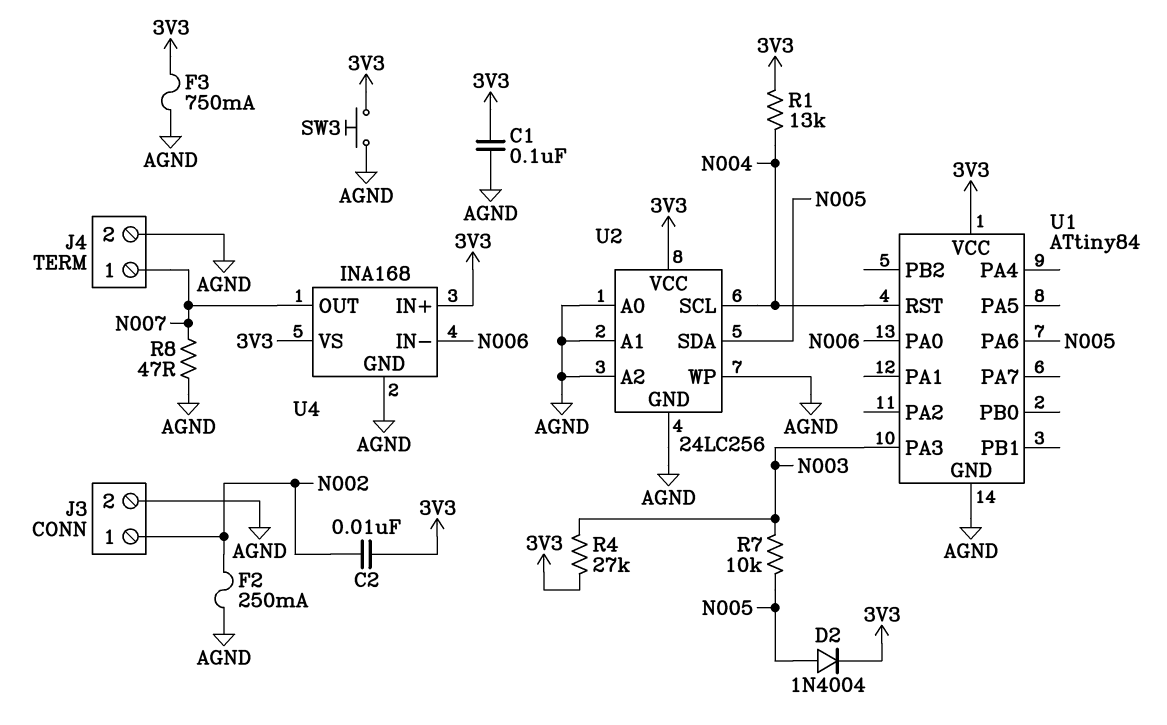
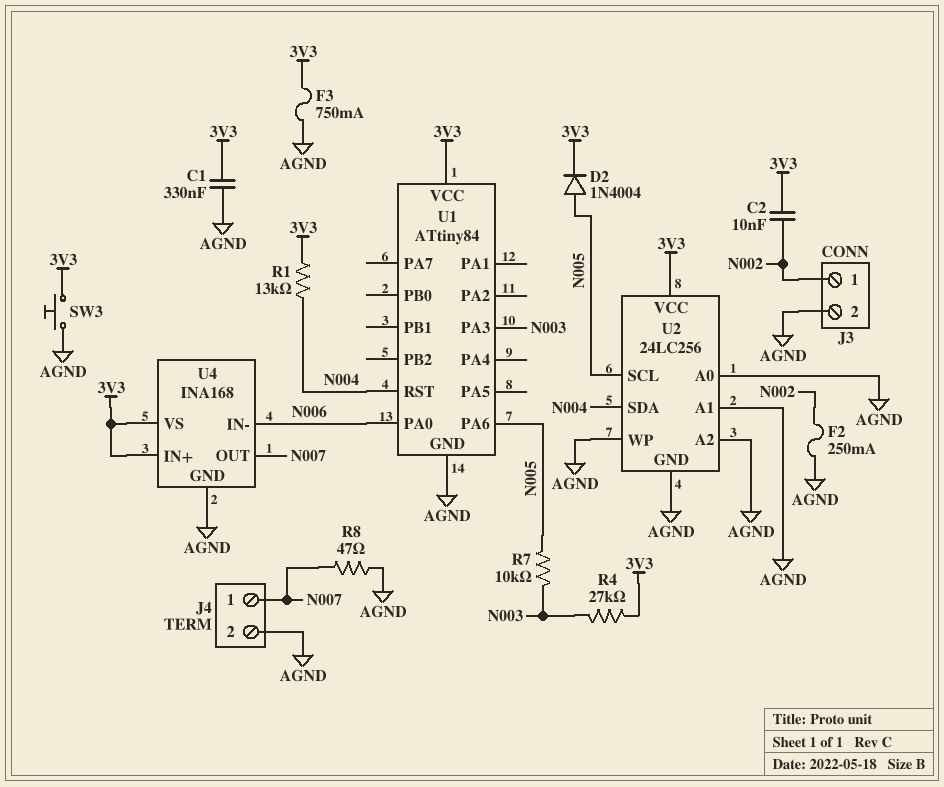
C1: 100nF (3V3, AGND) -> 330nF (3V3, AGND)
U2 pin SCL: N004 -> N005
U2 pin SDA: N005 -> N004

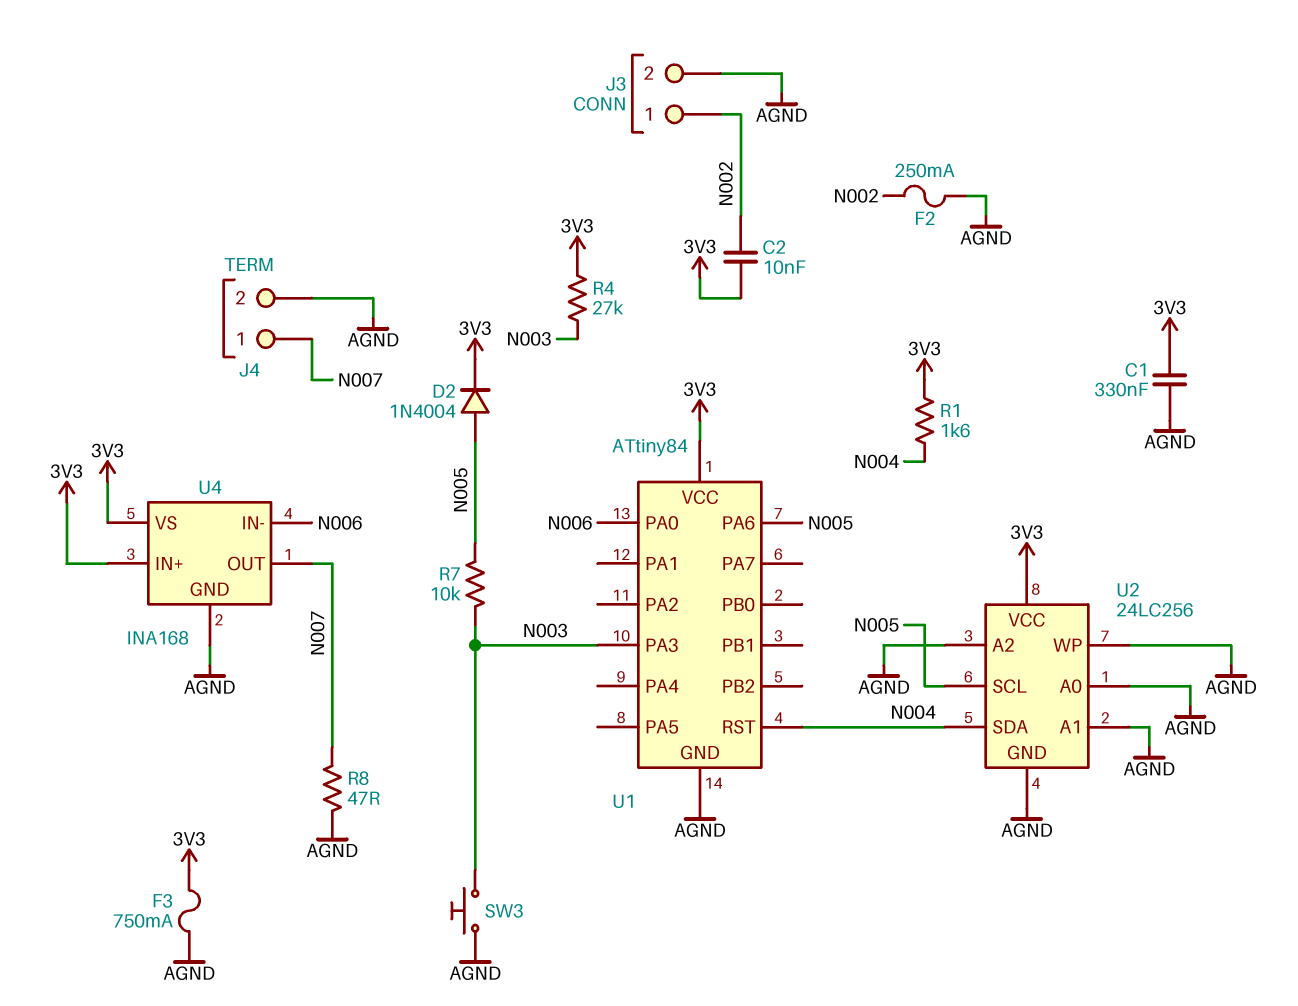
R1: 13k (3V3, N004) -> 1.6k (3V3, N004)
SW3: button (3V3, AGND) -> button (AGND, N003)

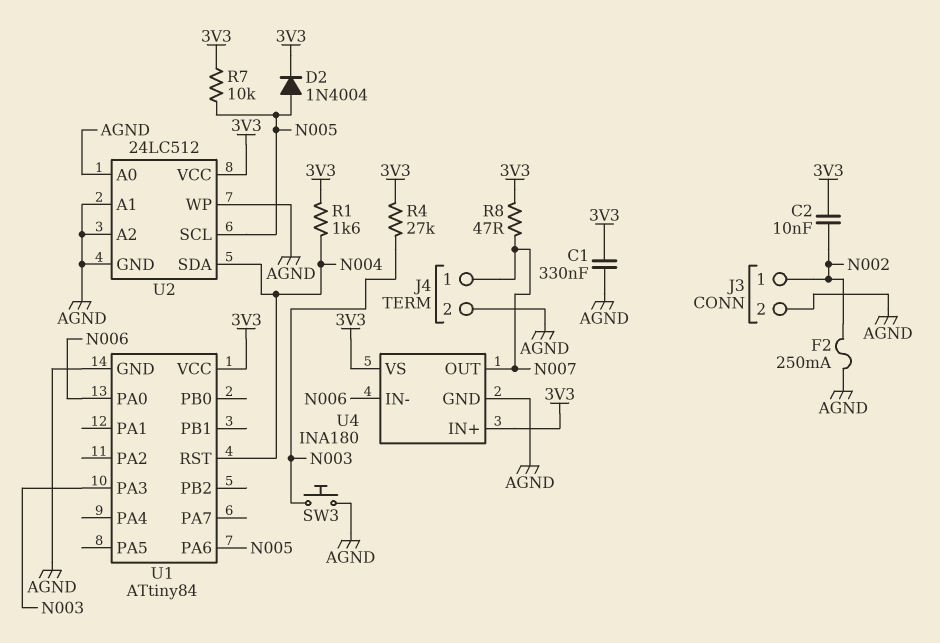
F3: 750mA (3V3, AGND) -> none
R7: 10k (N003, N005) -> 10k (3V3, N005)
R8: 47 (AGND, N007) -> 47 (3V3, N007)
U2: 24LC256 -> 24LC512
U4: INA168 -> INA180

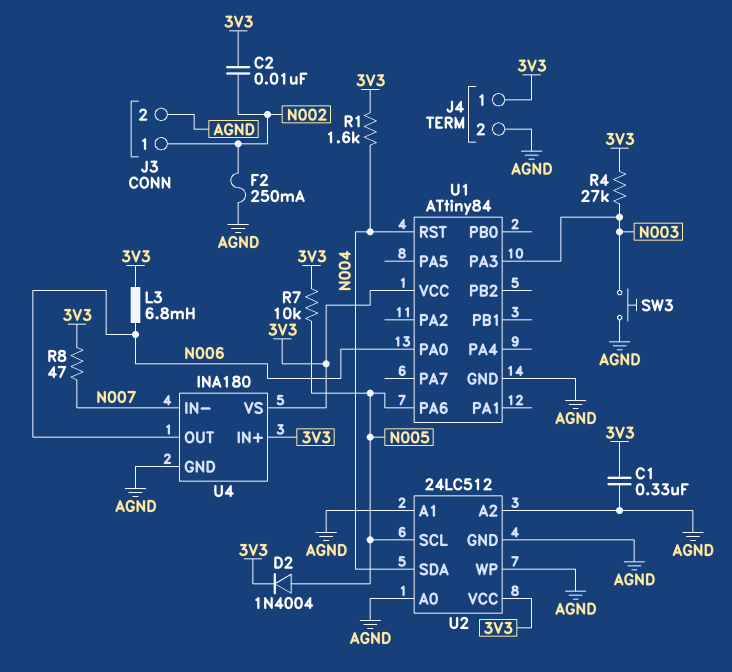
J4 pin 1: N007 -> 3V3
L3: none -> 6.8mH (3V3, N006)
U4 pin IN-: N006 -> N007
U4 pin OUT: N007 -> N006

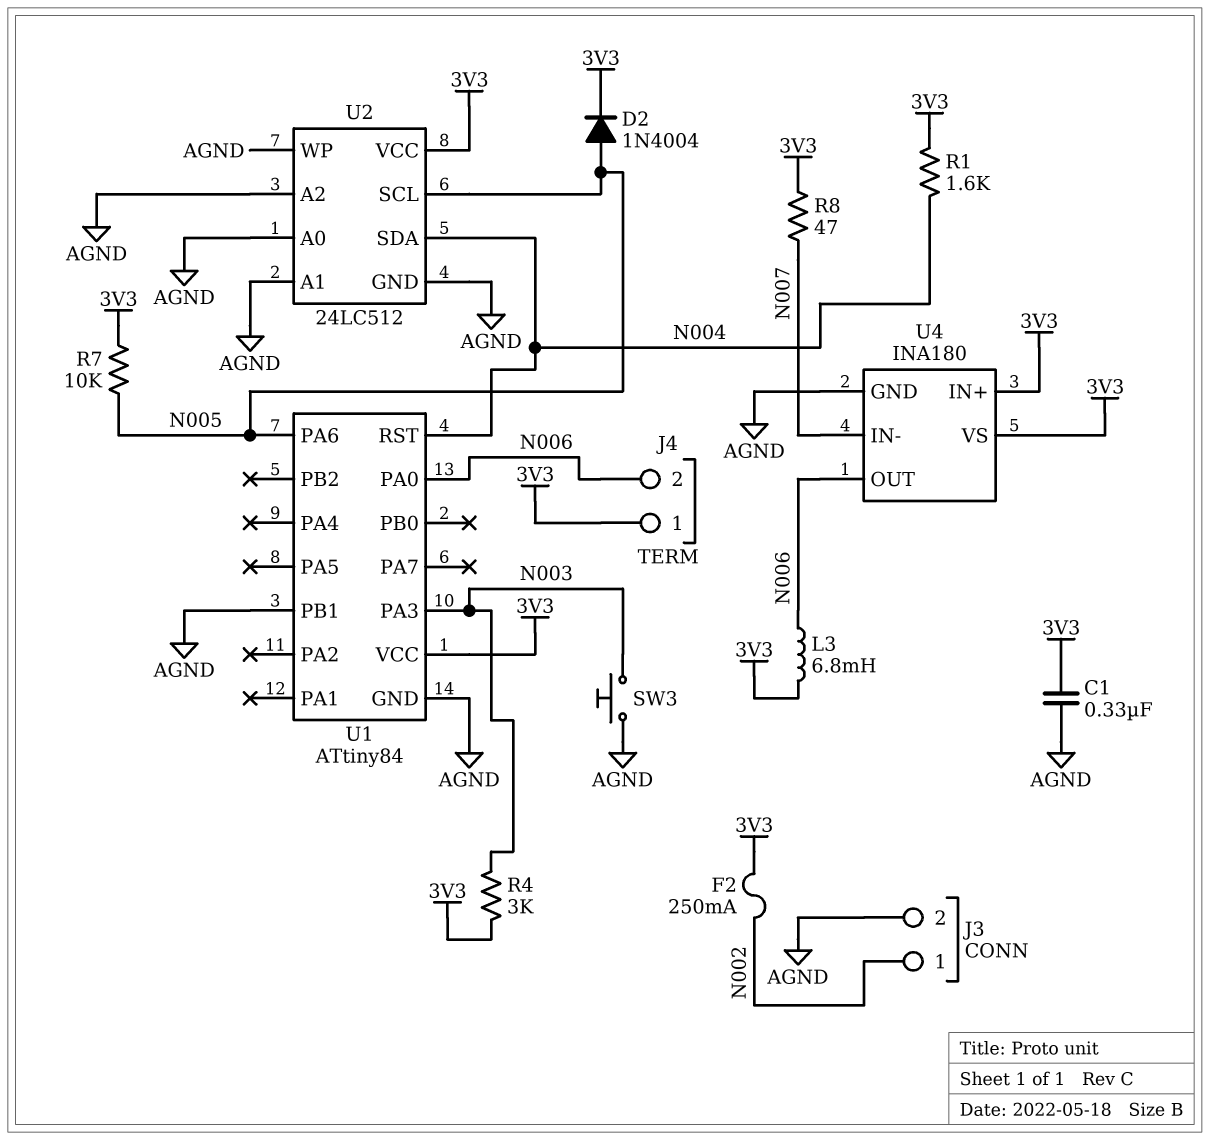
C2: 10nF (3V3, N002) -> none
F2: 250mA (AGND, N002) -> 250mA (3V3, N002)
J4 pin 2: AGND -> N006
R4: 27k (3V3, N003) -> 3k (3V3, N003)
U1 pin PB1: none -> AGND

